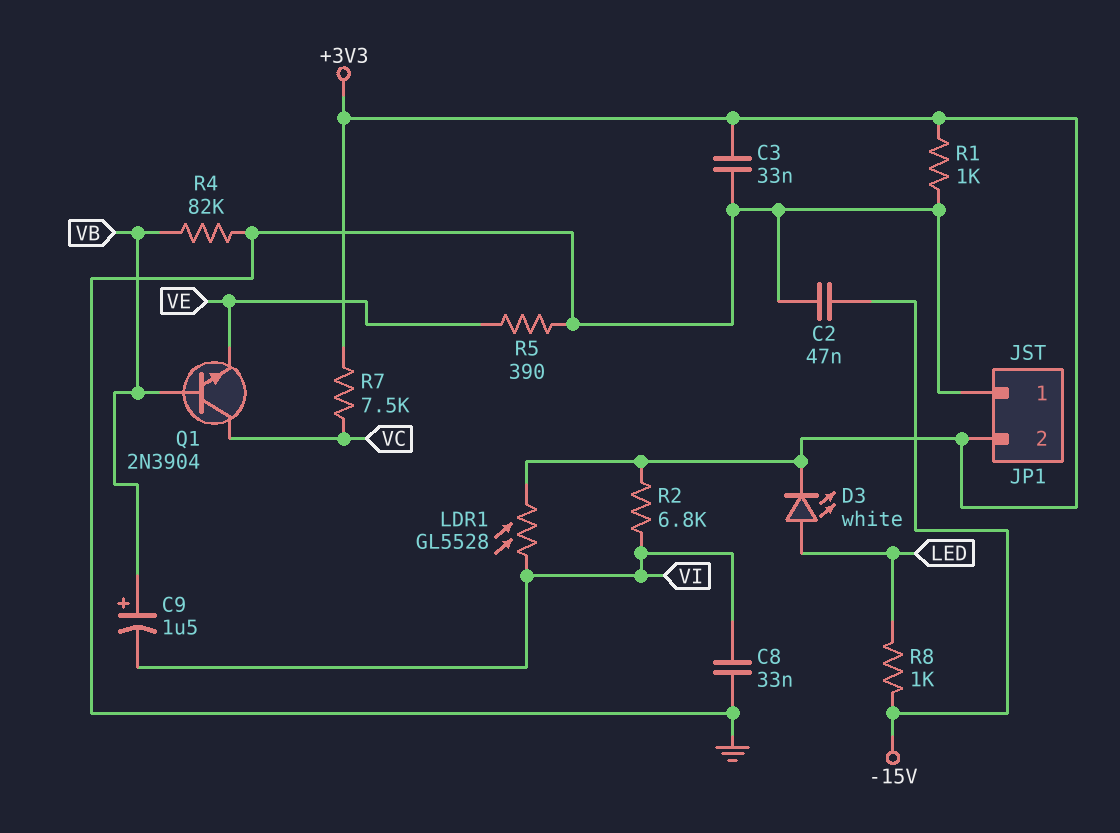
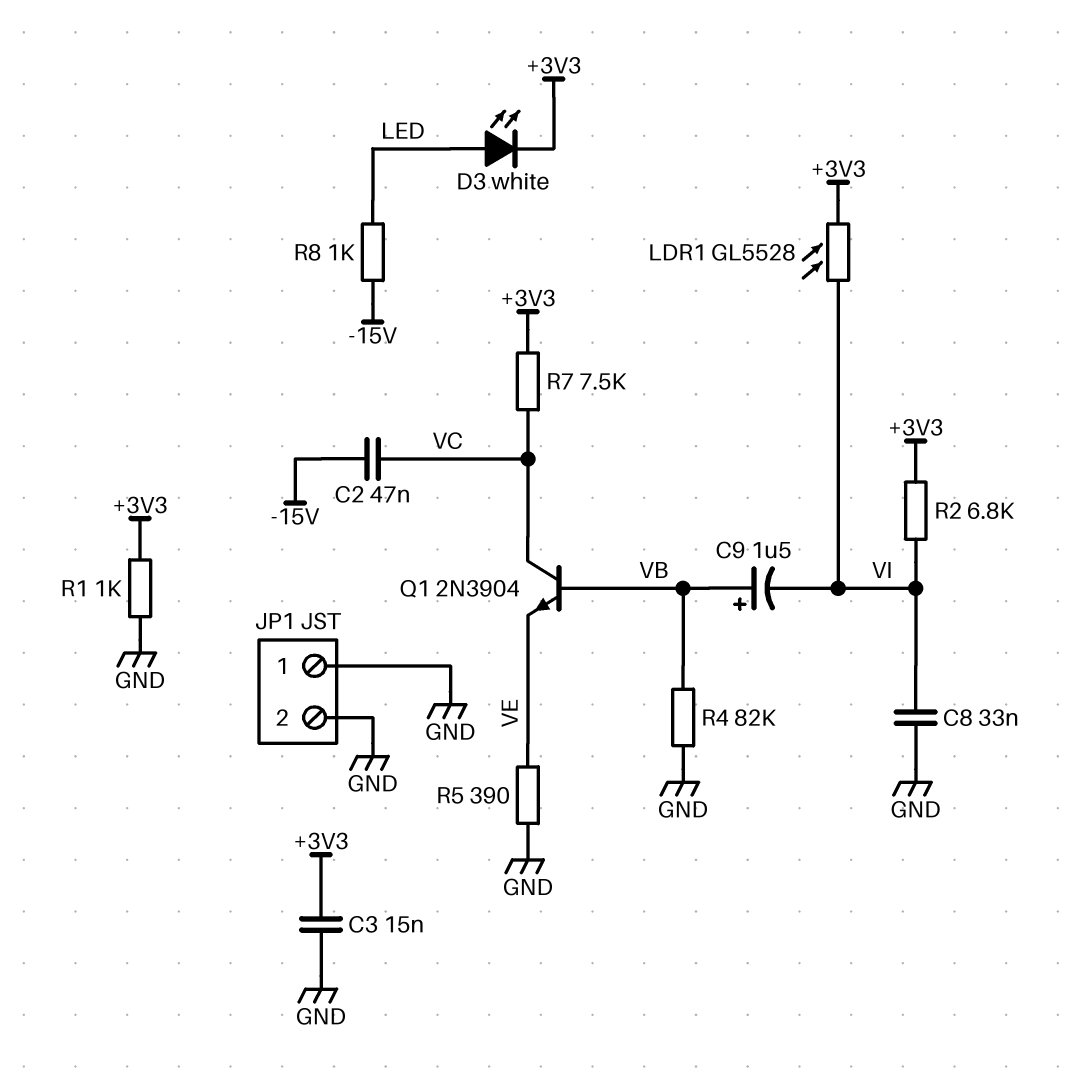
C2: 47nF (-15V, GND) -> 47nF (-15V, VC)
C3: 33nF (+3V3, GND) -> 15nF (+3V3, GND)
JP1 pin 2: +3V3 -> GND

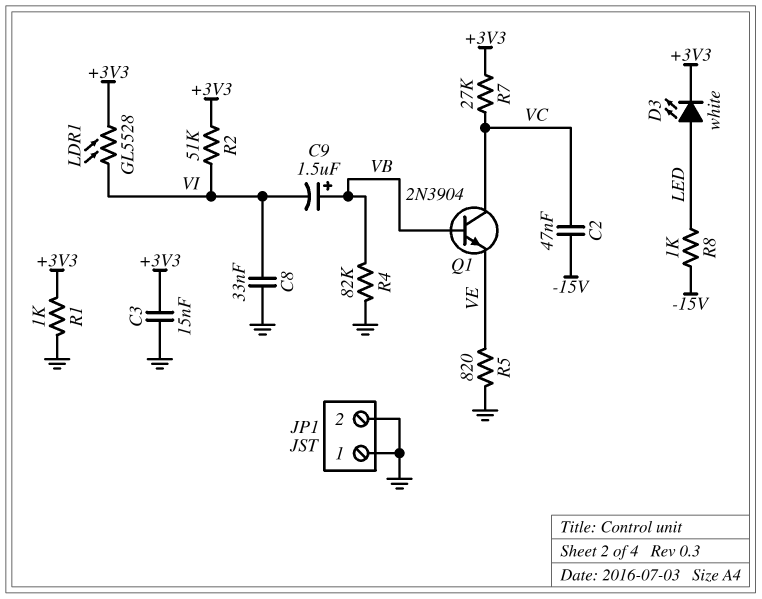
R2: 6.8k (+3V3, VI) -> 51k (+3V3, VI)
R5: 390 (GND, VE) -> 820 (GND, VE)
R7: 7.5k (+3V3, VC) -> 27k (+3V3, VC)

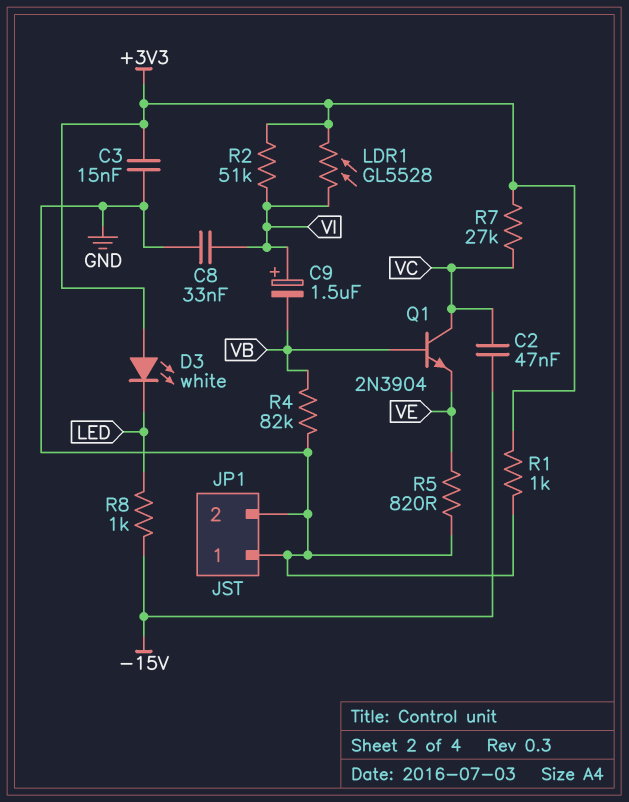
C9: 1.5uF (plus VB, minus VI) -> 1.5uF (plus VI, minus VB)
D3: LED white (A LED, K +3V3) -> LED white (A +3V3, K LED)

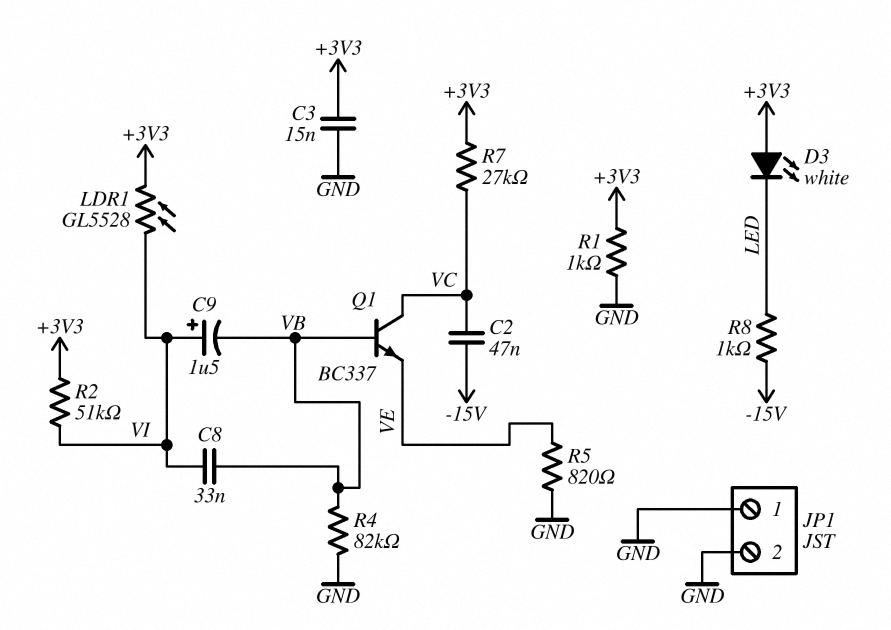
C8: 33nF (GND, VI) -> 33nF (VB, VI)
Q1: NPN 2N3904 (B VB, C VC, E VE) -> NPN BC337 (B VB, C VC, E VE)

